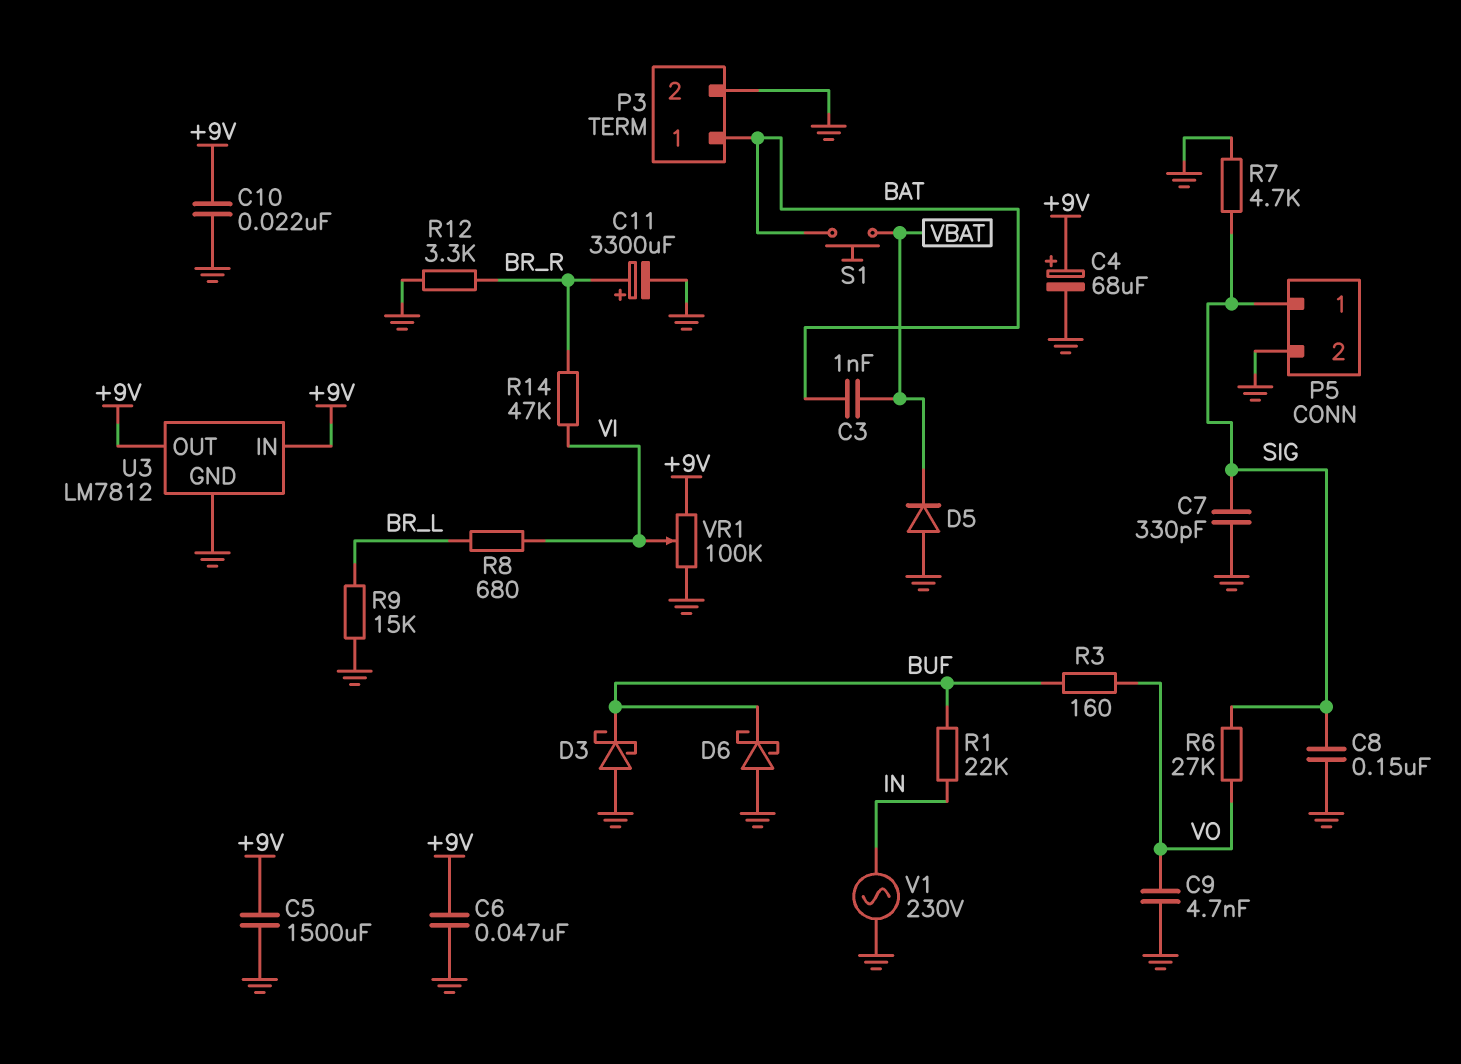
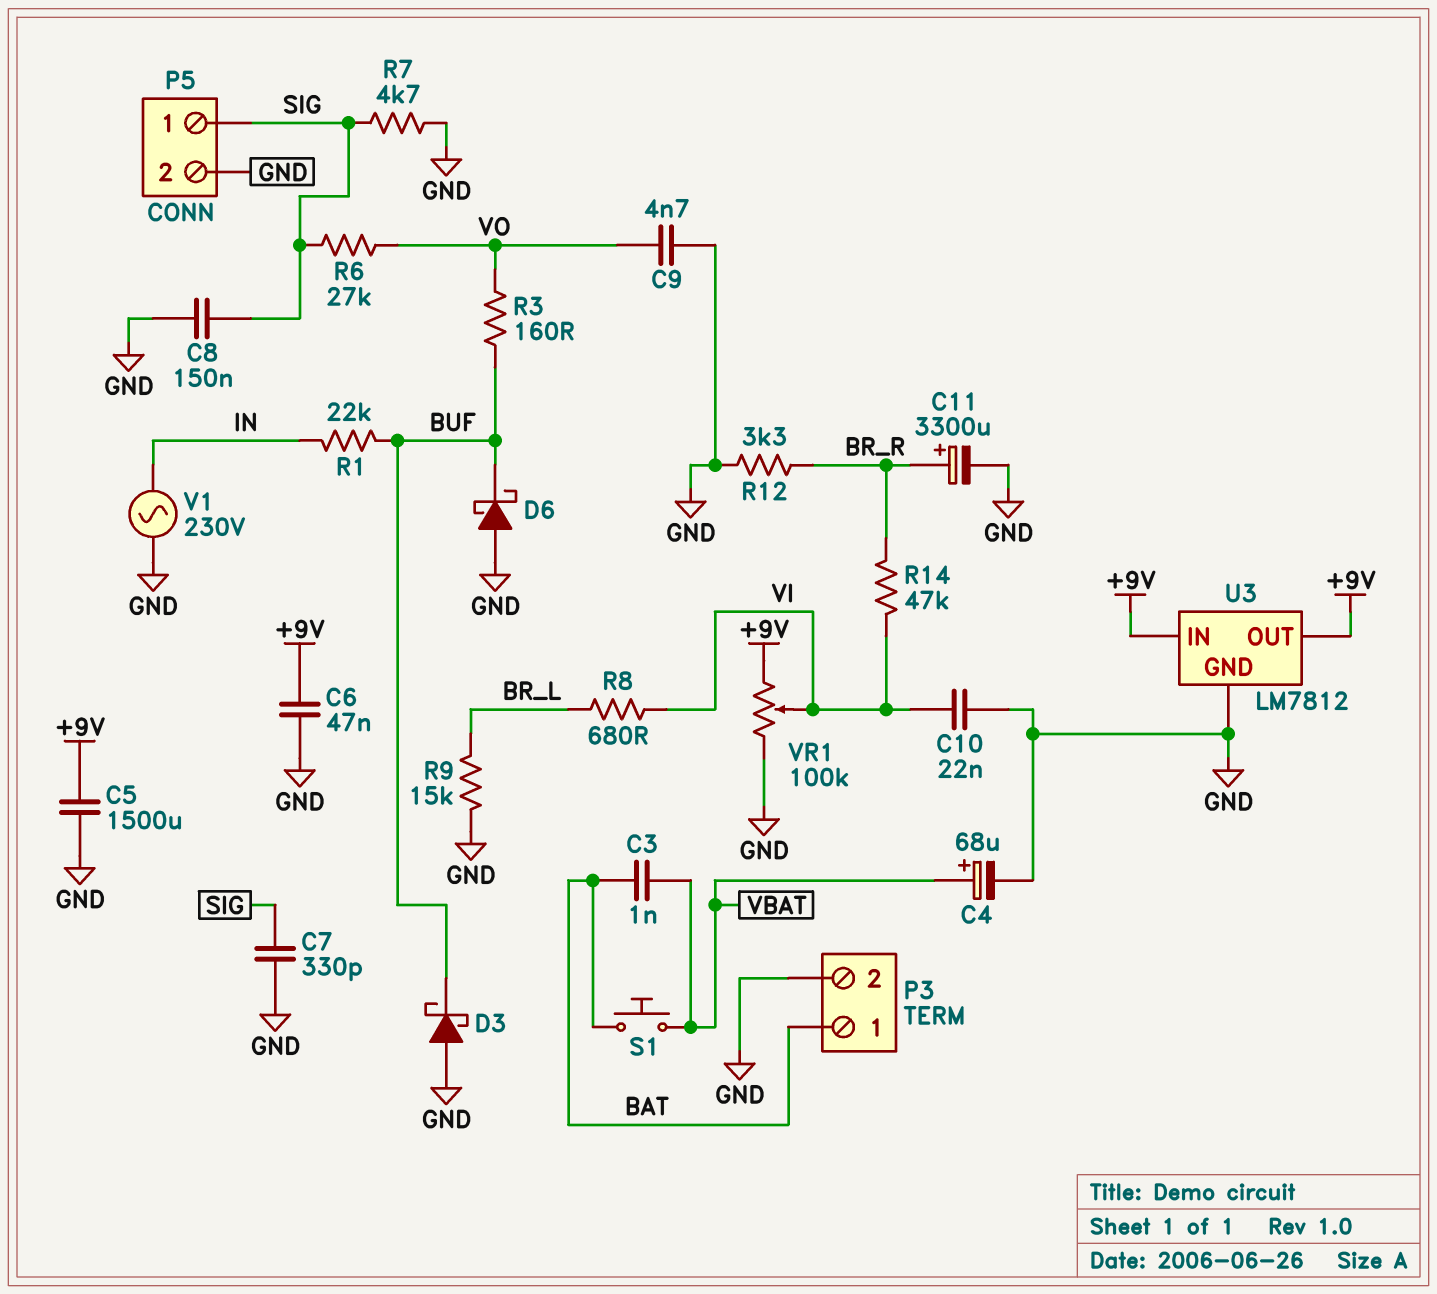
C4: 68uF (plus +9V, minus GND) -> 68uF (plus VBAT, minus GND)
C10: 22nF (+9V, GND) -> 22nF (GND, VI)
D5: diode (A GND, K VBAT) -> none

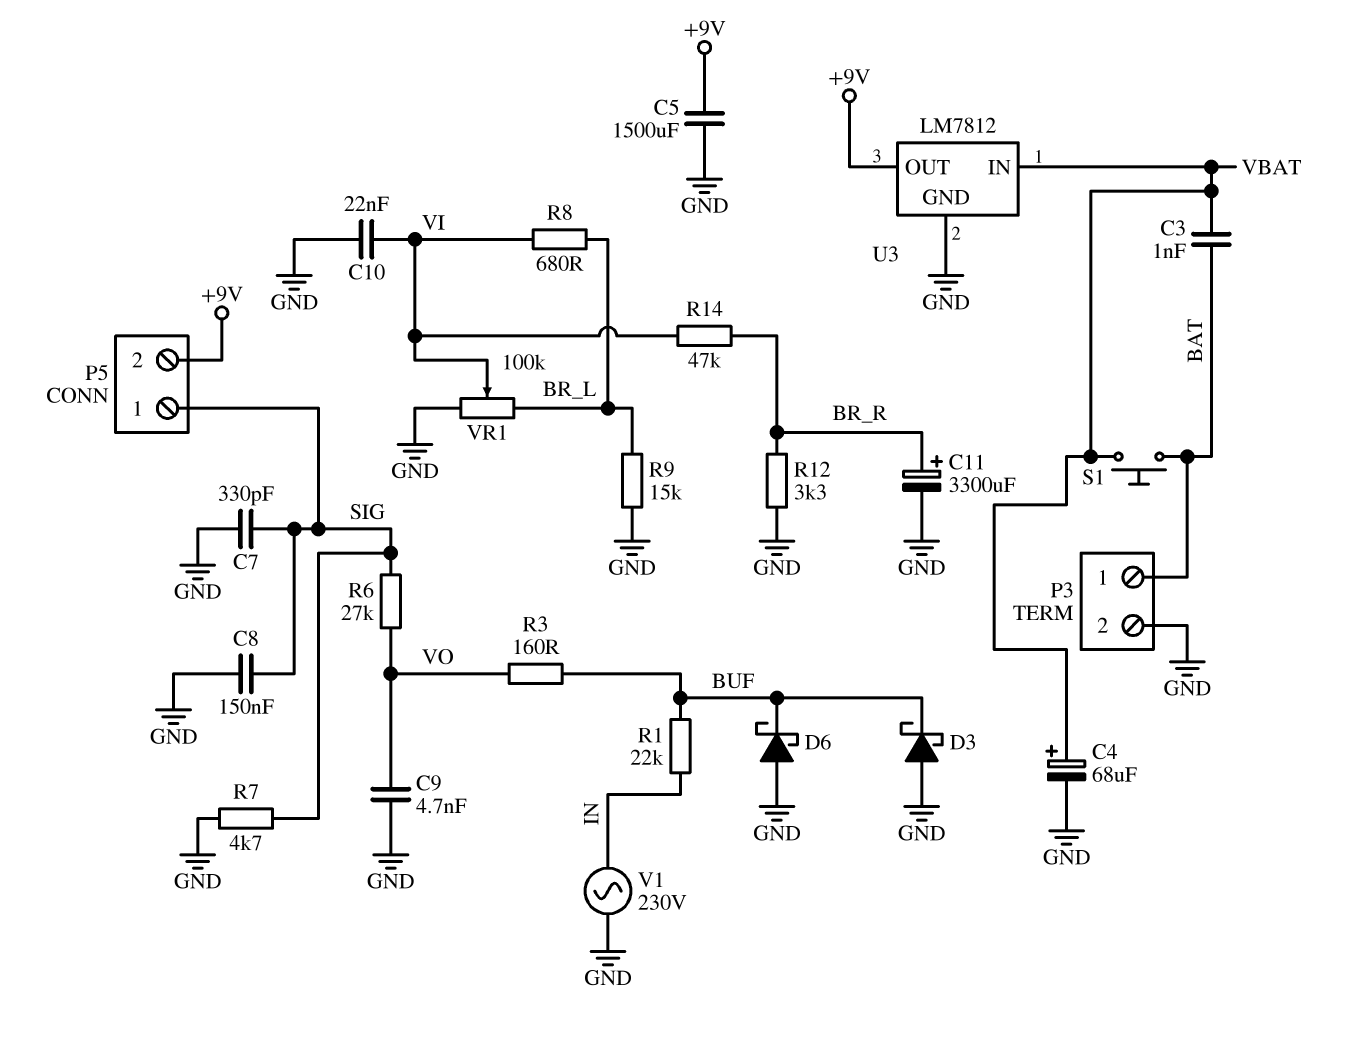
C6: 47nF (+9V, GND) -> none
P5 pin 2: GND -> +9V
U3 pin IN: +9V -> VBAT
VR1: 100k (+9V, GND, wiper VI) -> 100k (BR_L, GND, wiper VI)

